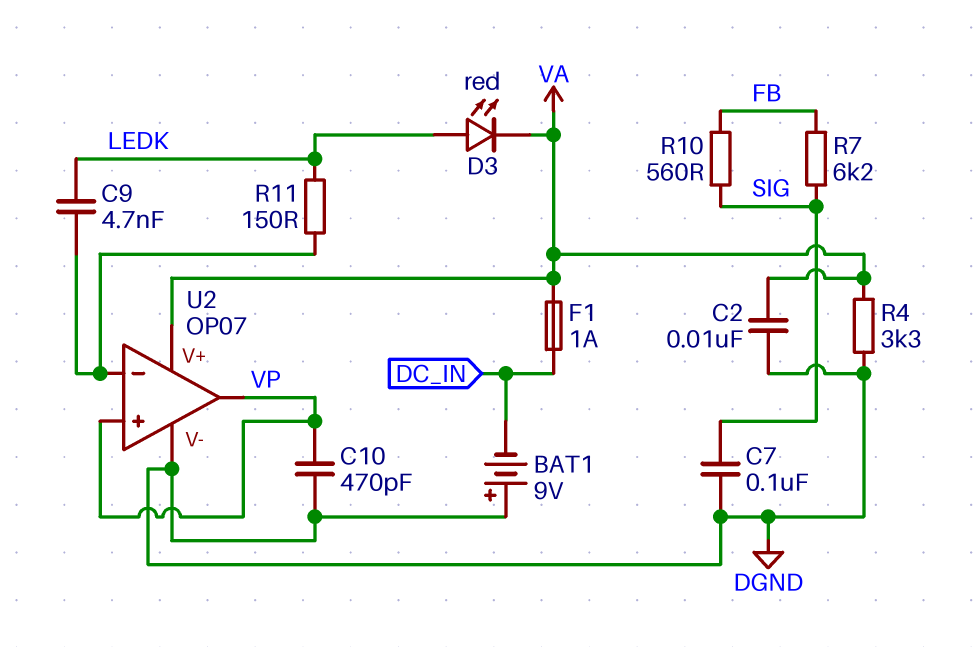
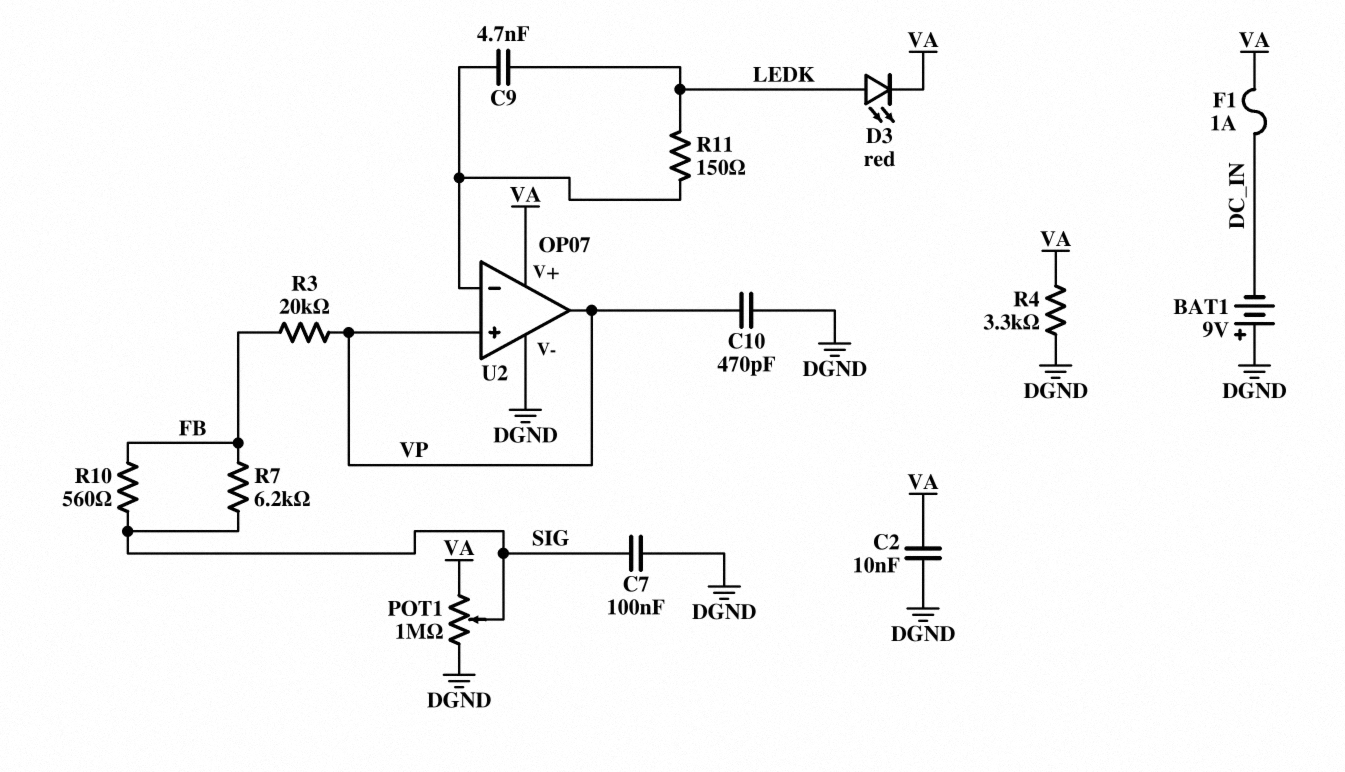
POT1: none -> 1M (DGND, VA, wiper SIG)
R3: none -> 20k (FB, VP)

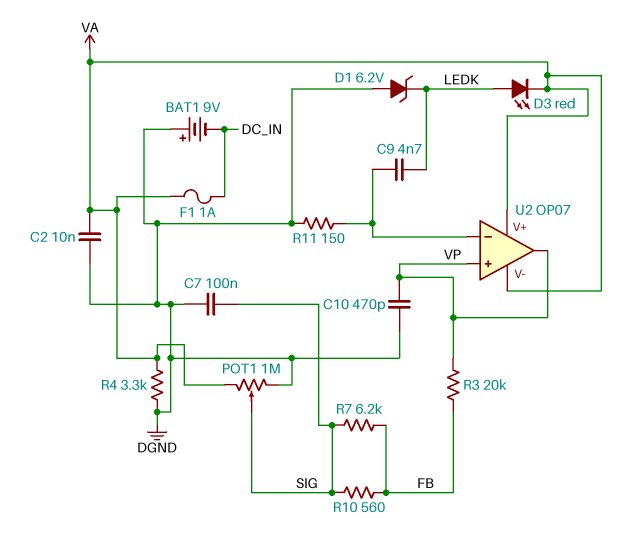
D1: none -> zener 6.2V (A DGND, K LEDK)
R11: 150 (LEDK, U2/in-) -> 150 (DGND, U2/in-)
U2 pin V-: DGND -> VA

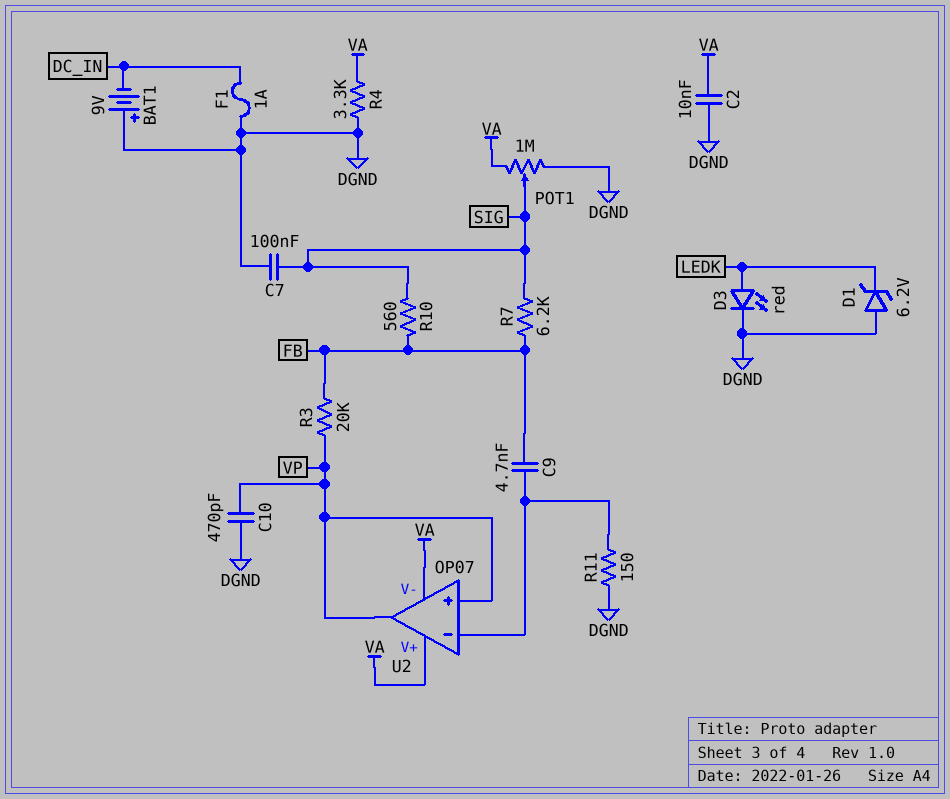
C9: 4.7nF (LEDK, U2/in-) -> 4.7nF (FB, U2/in-)
D3: LED red (A LEDK, K VA) -> LED red (A LEDK, K DGND)
F1: 1A (DC_IN, VA) -> 1A (DC_IN, DGND)

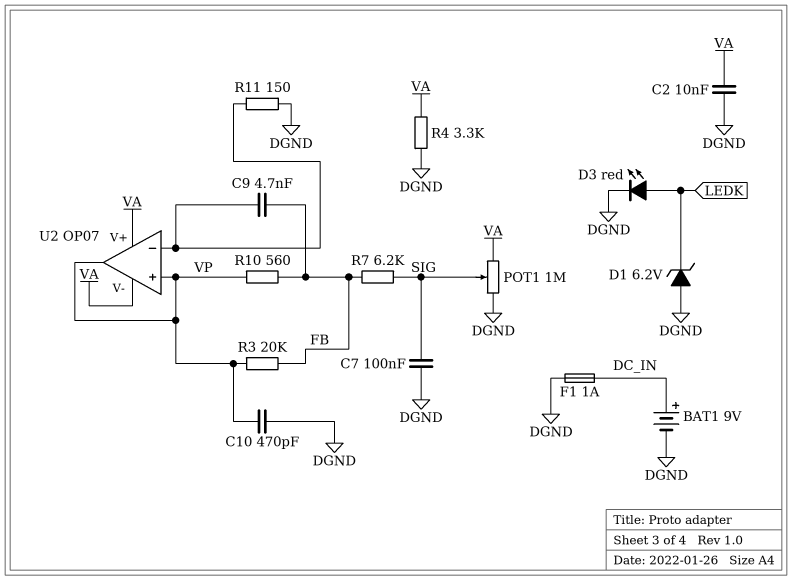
BAT1: 9V (plus DGND, minus DC_IN) -> 9V (plus DC_IN, minus DGND)
R10: 560 (FB, SIG) -> 560 (FB, VP)

